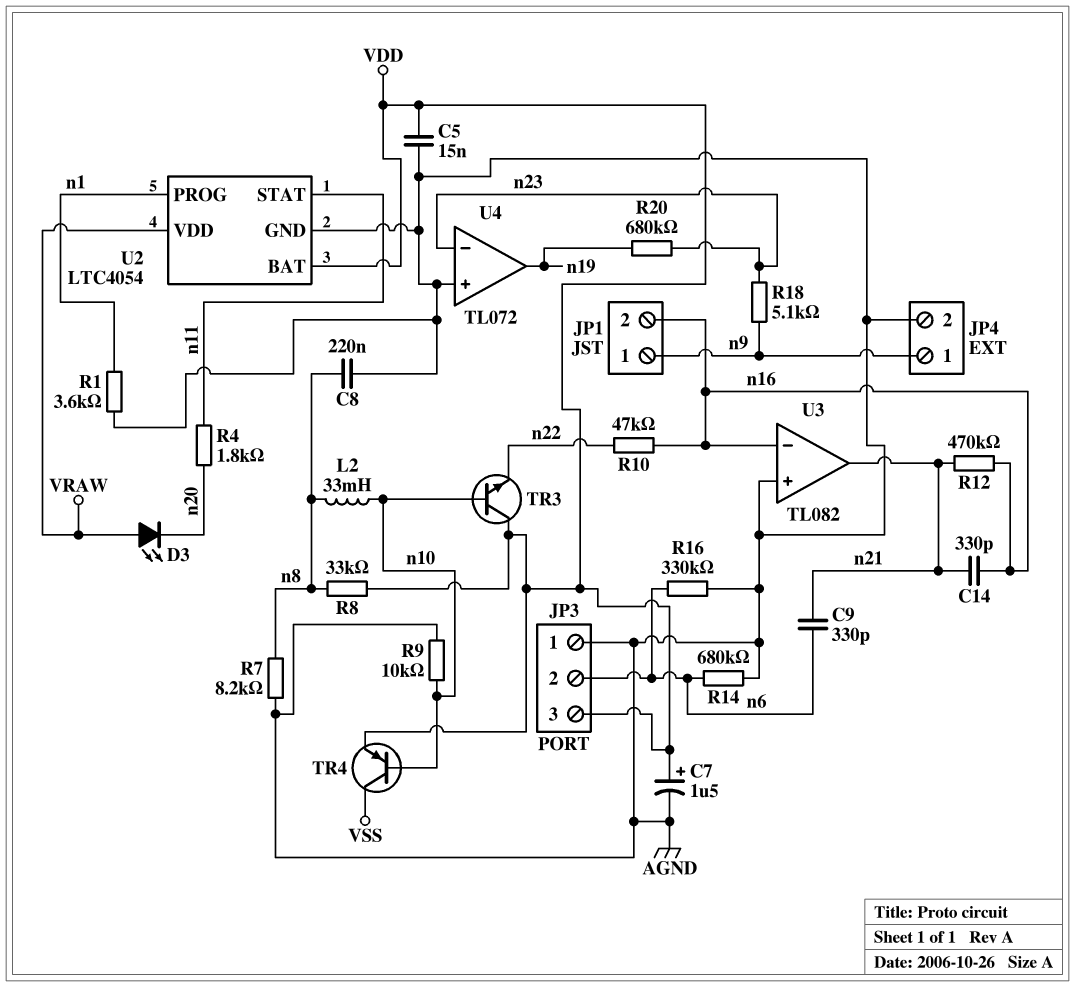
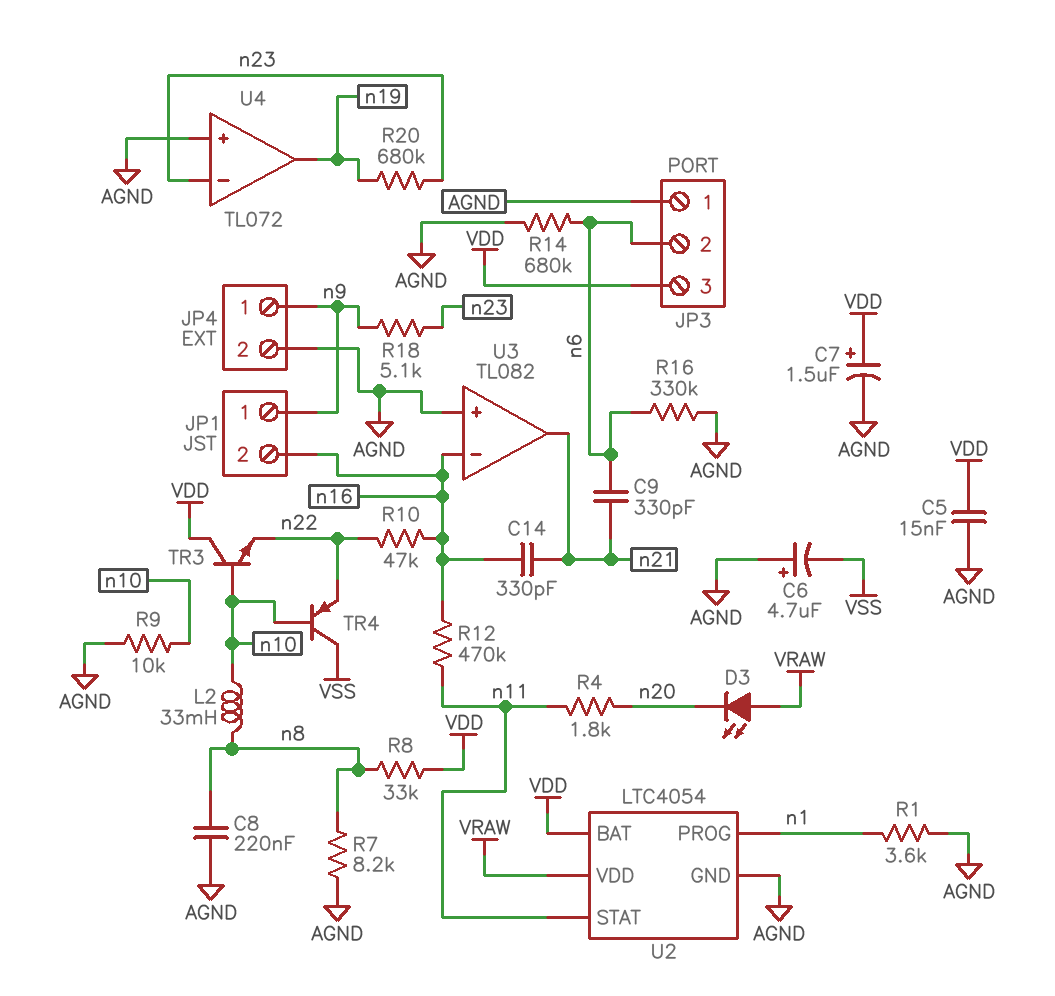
C6: none -> 4.7uF (plus AGND, minus VSS)
R12: 470k (n16, n21) -> 470k (n11, n16)
TR4: PNP (B n10, C VSS, E VDD) -> PNP (B n10, C VSS, E n22)

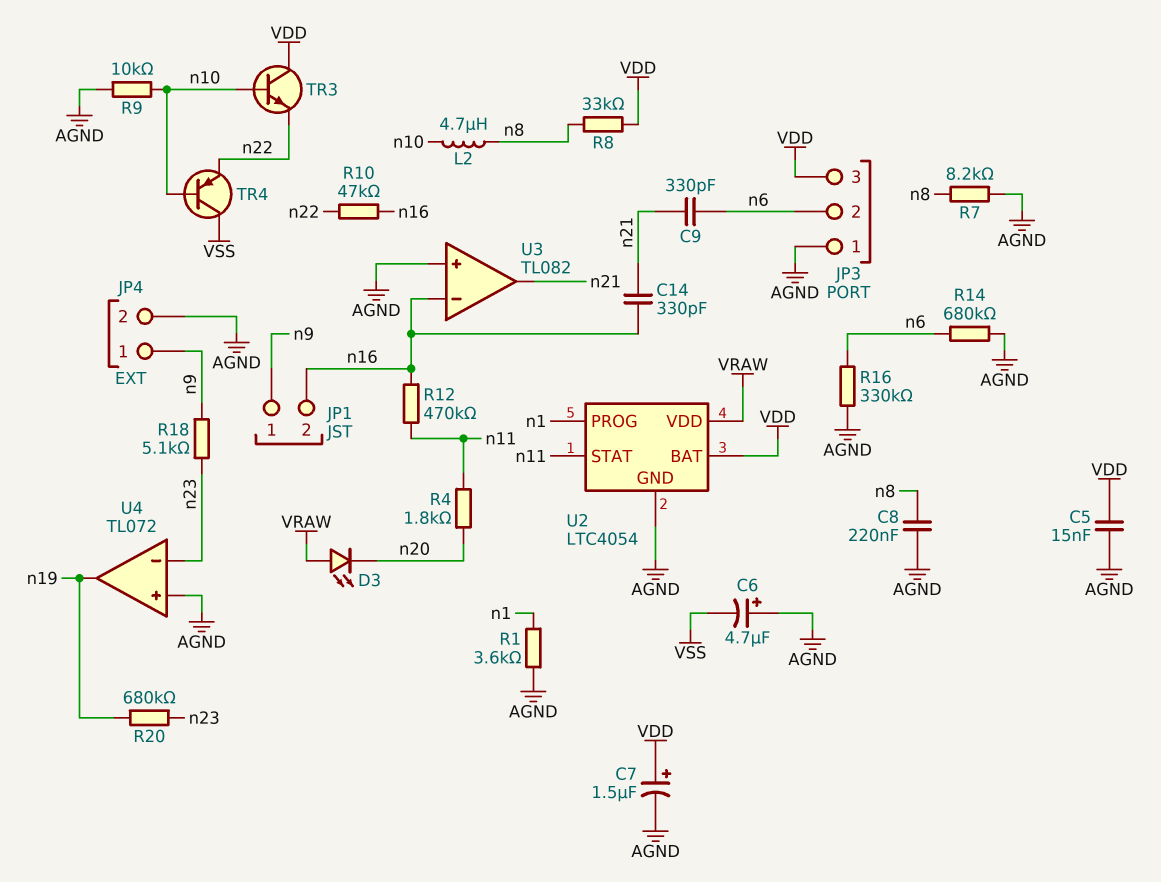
L2: 33mH (n8, n10) -> 4.7uH (n8, n10)

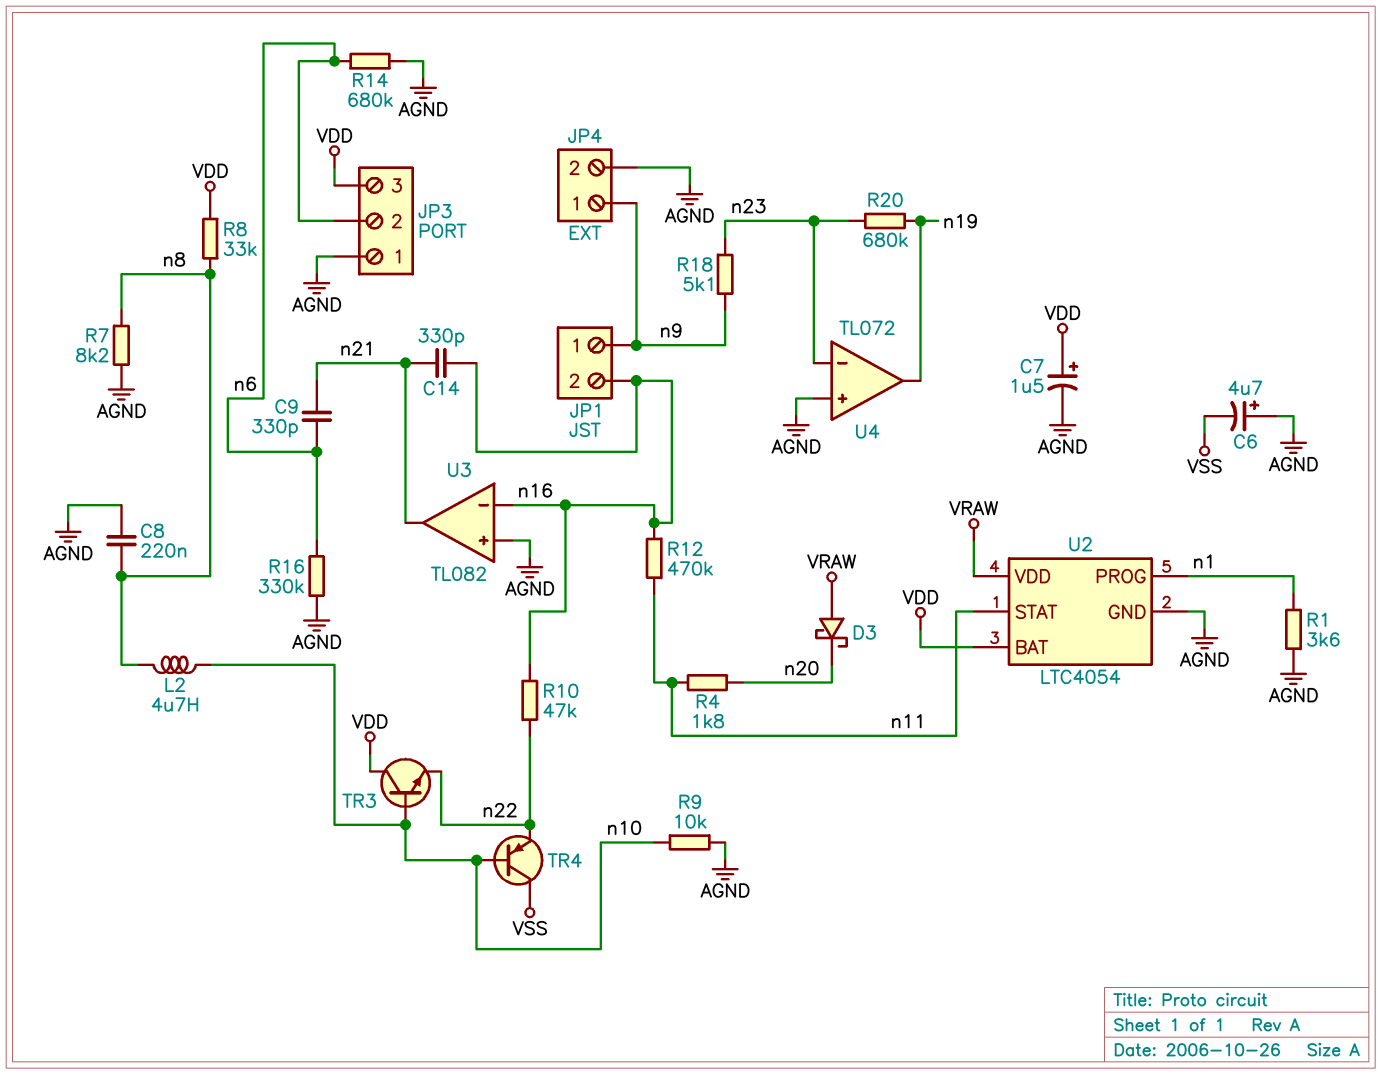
C5: 15nF (AGND, VDD) -> none
D3: LED (A VRAW, K n20) -> schottky (A VRAW, K n20)

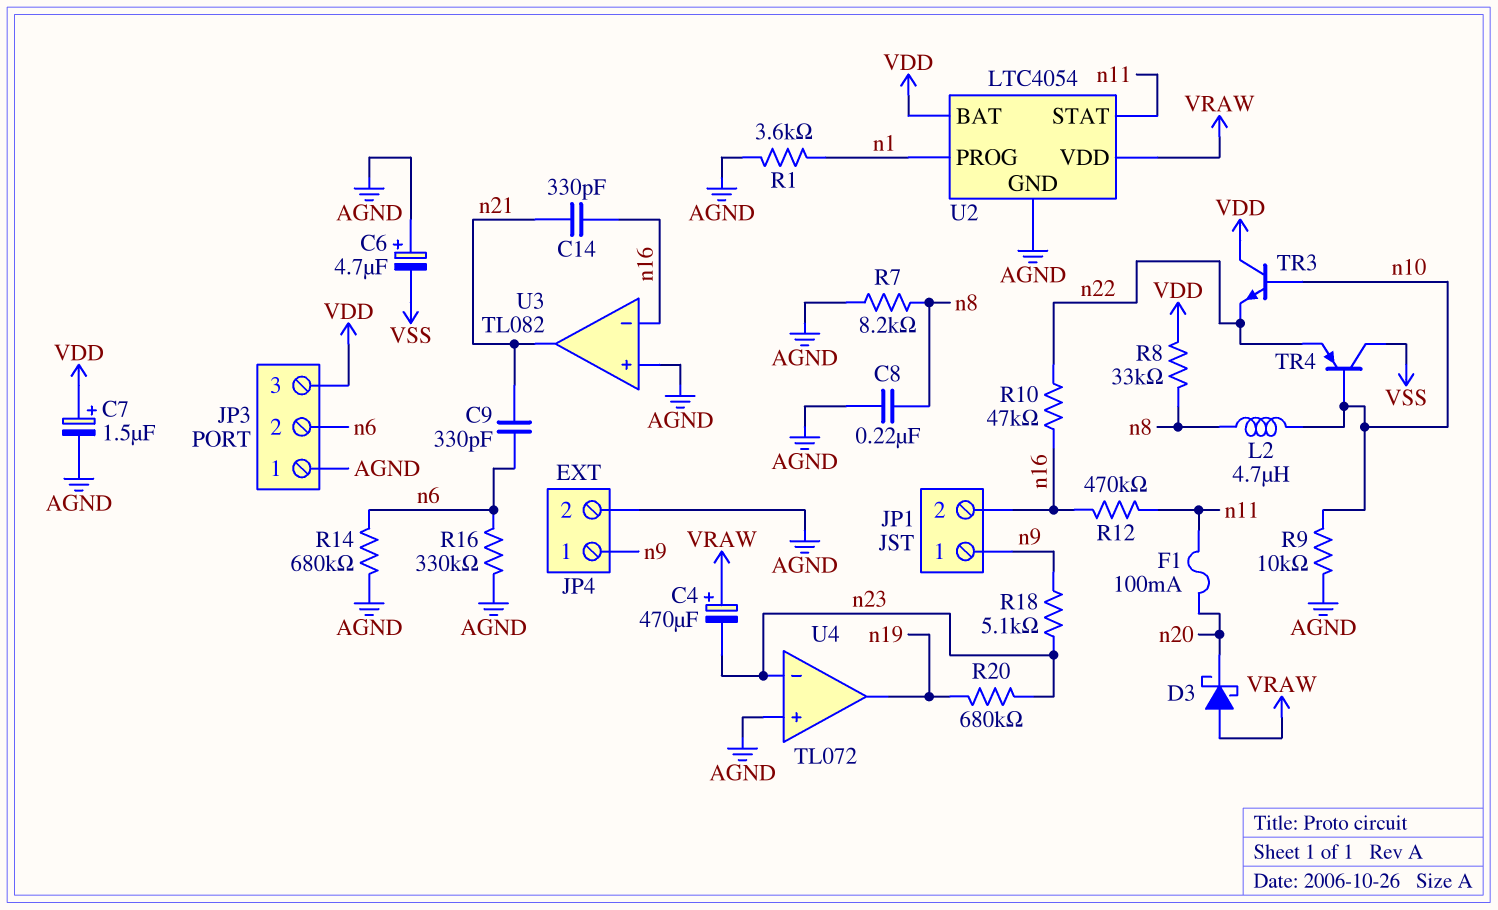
C4: none -> 470uF (plus VRAW, minus n23)
F1: none -> 100mA (n11, n20)
R4: 1.8k (n11, n20) -> none

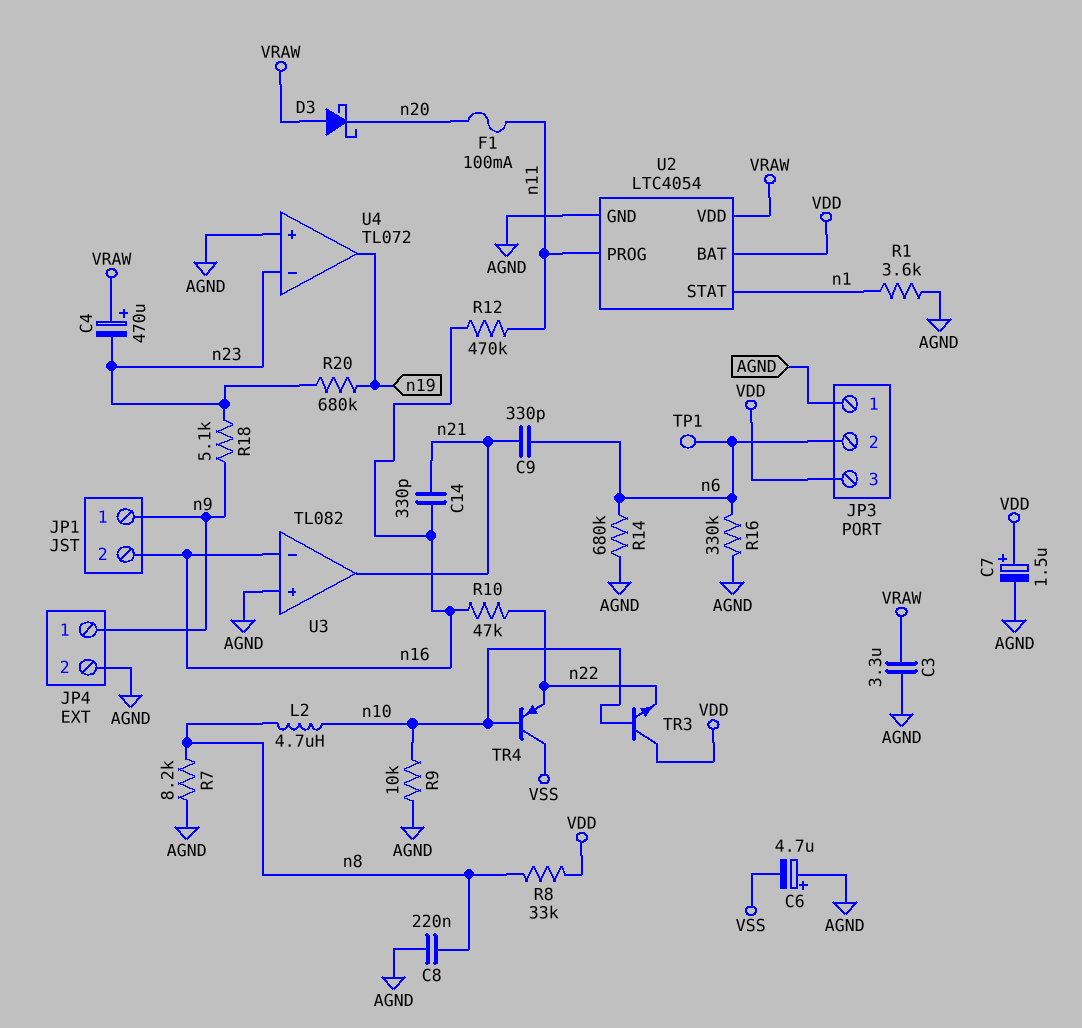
C3: none -> 3.3uF (AGND, VRAW)
TP1: none -> test point (n6)
U2 pin PROG: n1 -> n11
U2 pin STAT: n11 -> n1

